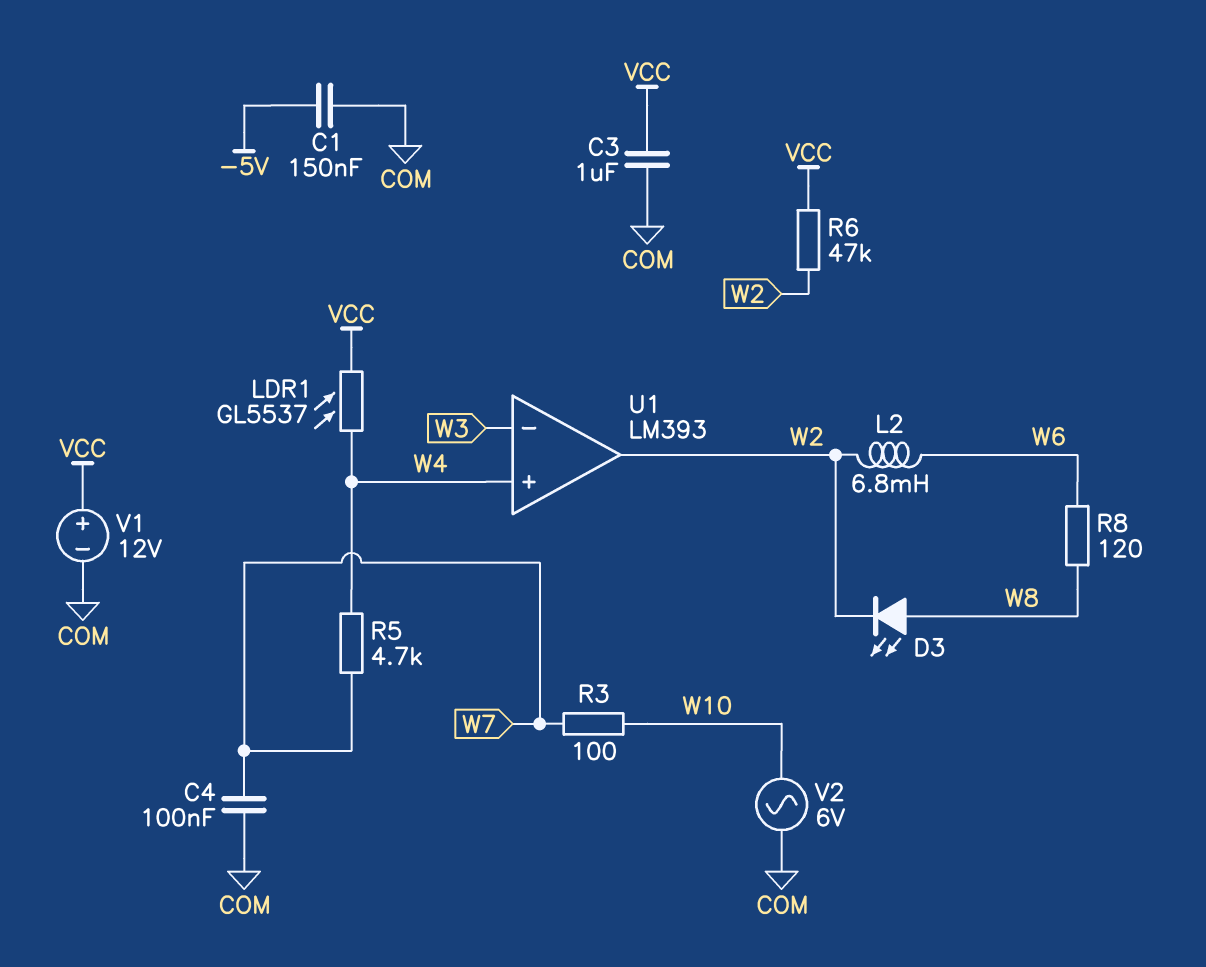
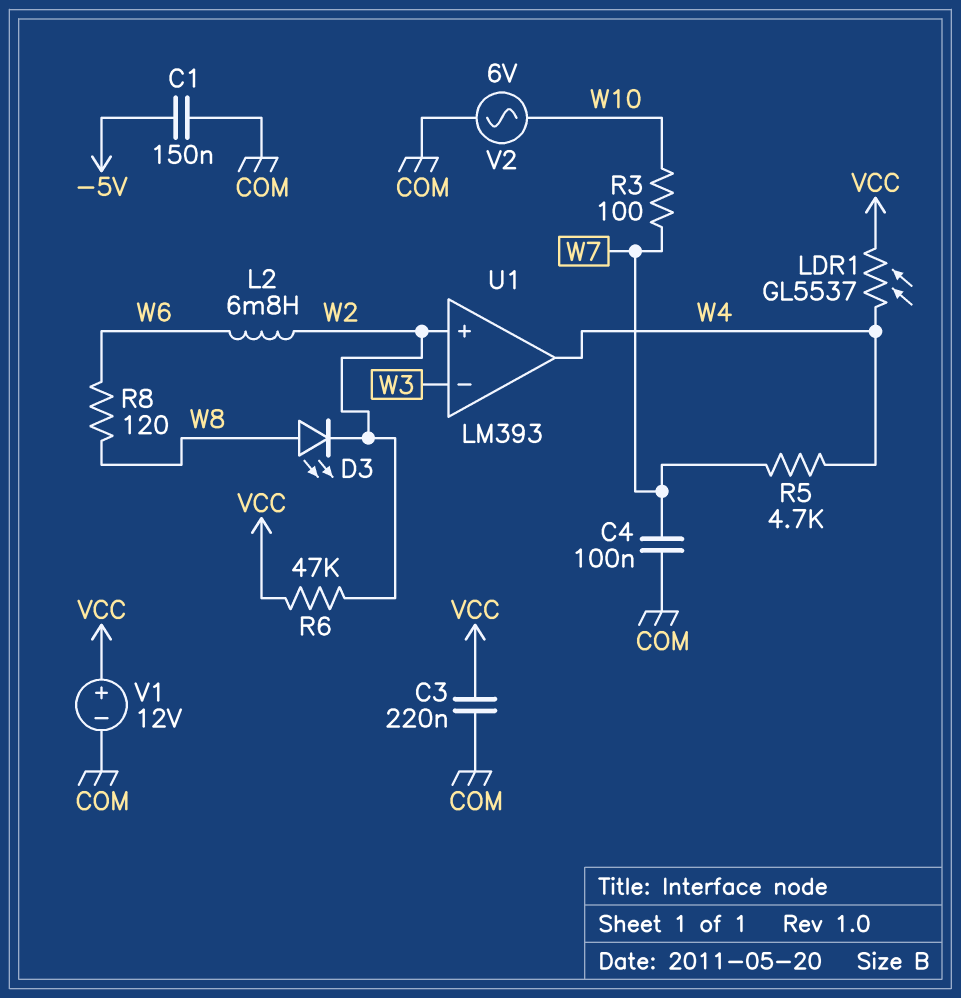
C3: 1uF (COM, VCC) -> 220nF (COM, VCC)
U1 pin in+: W4 -> W2
U1 pin out: W2 -> W4

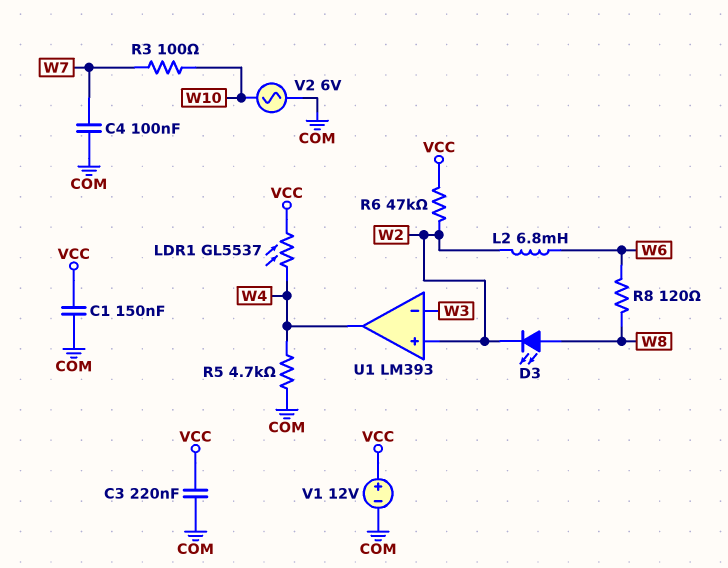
C1: 150nF (-5V, COM) -> 150nF (COM, VCC)
R5: 4.7k (W4, W7) -> 4.7k (COM, W4)

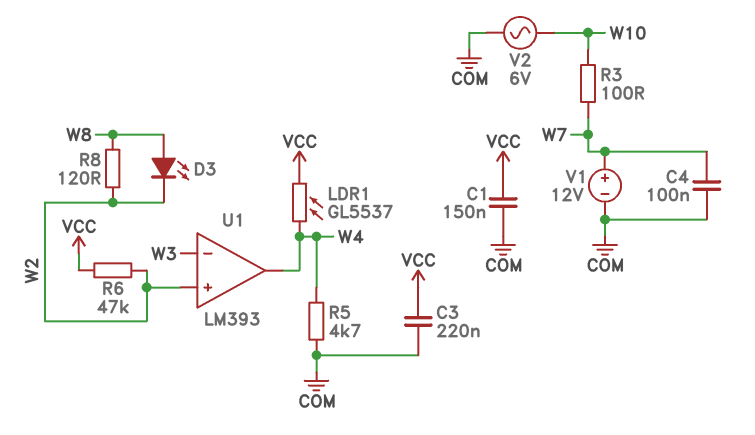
L2: 6.8mH (W2, W6) -> none
R8: 120 (W6, W8) -> 120 (W2, W8)
V1: 12V (plus VCC, minus COM) -> 12V (plus W7, minus COM)

